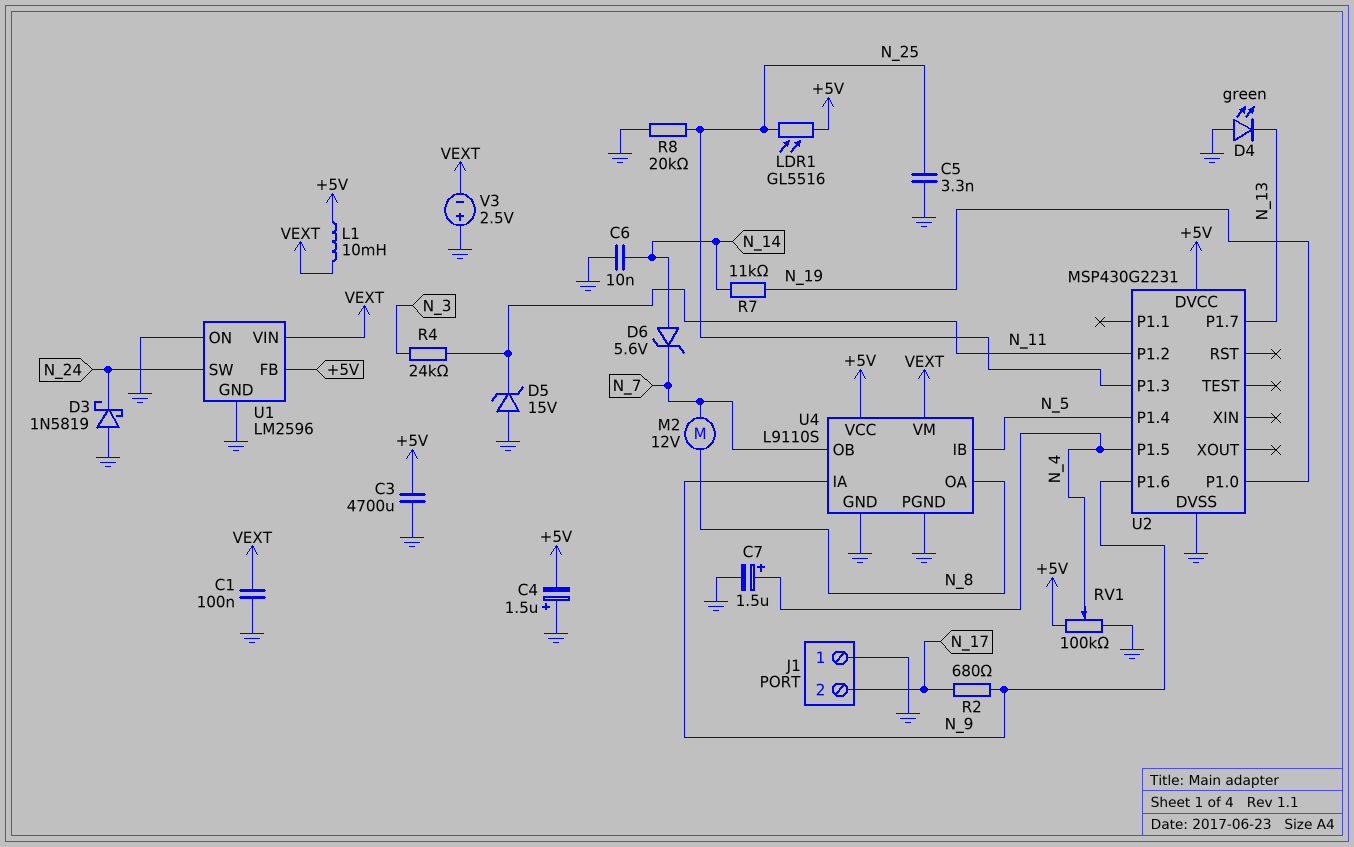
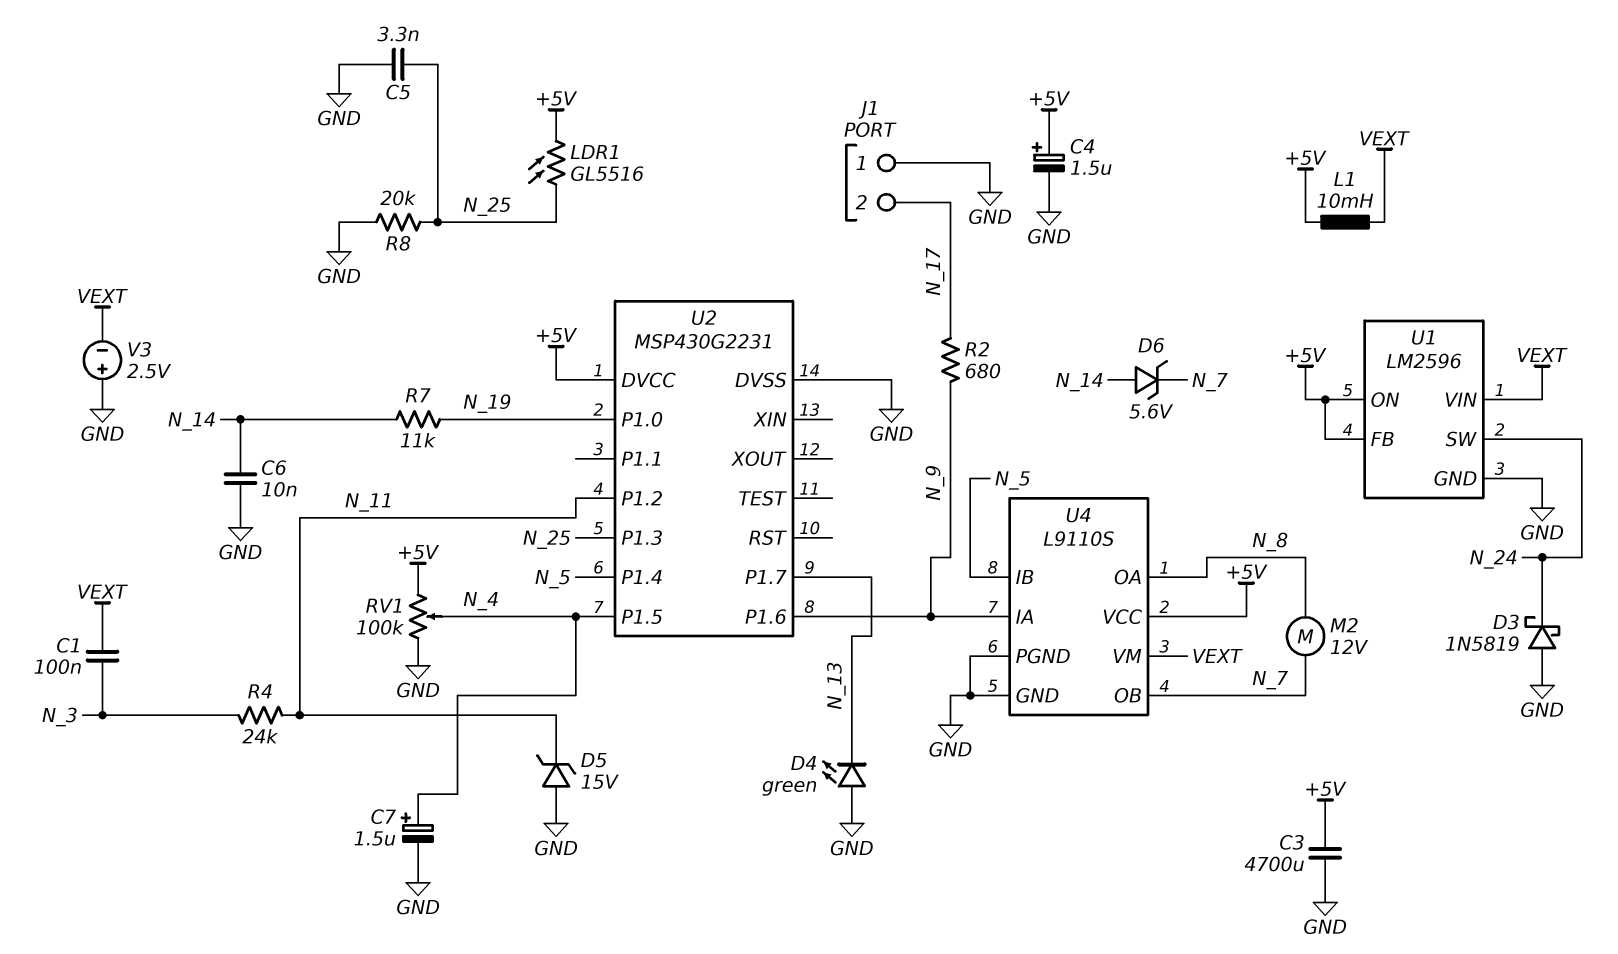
C1: 100nF (GND, VEXT) -> 100nF (N_3, VEXT)
C4: 1.5uF (plus GND, minus +5V) -> 1.5uF (plus +5V, minus GND)
U1 pin ON: GND -> +5V

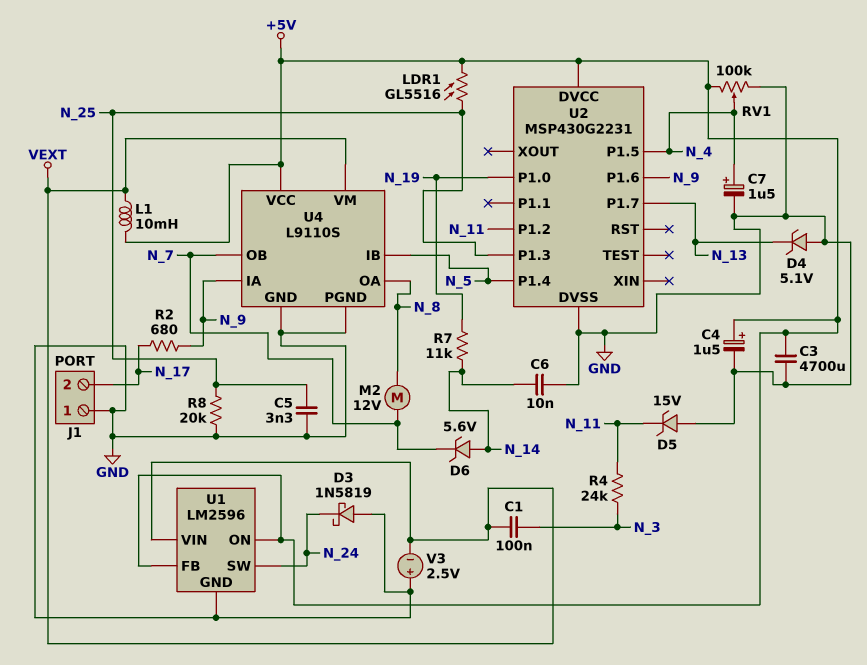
D4: LED green (A GND, K N_13) -> zener 5.1V (A GND, K N_13)

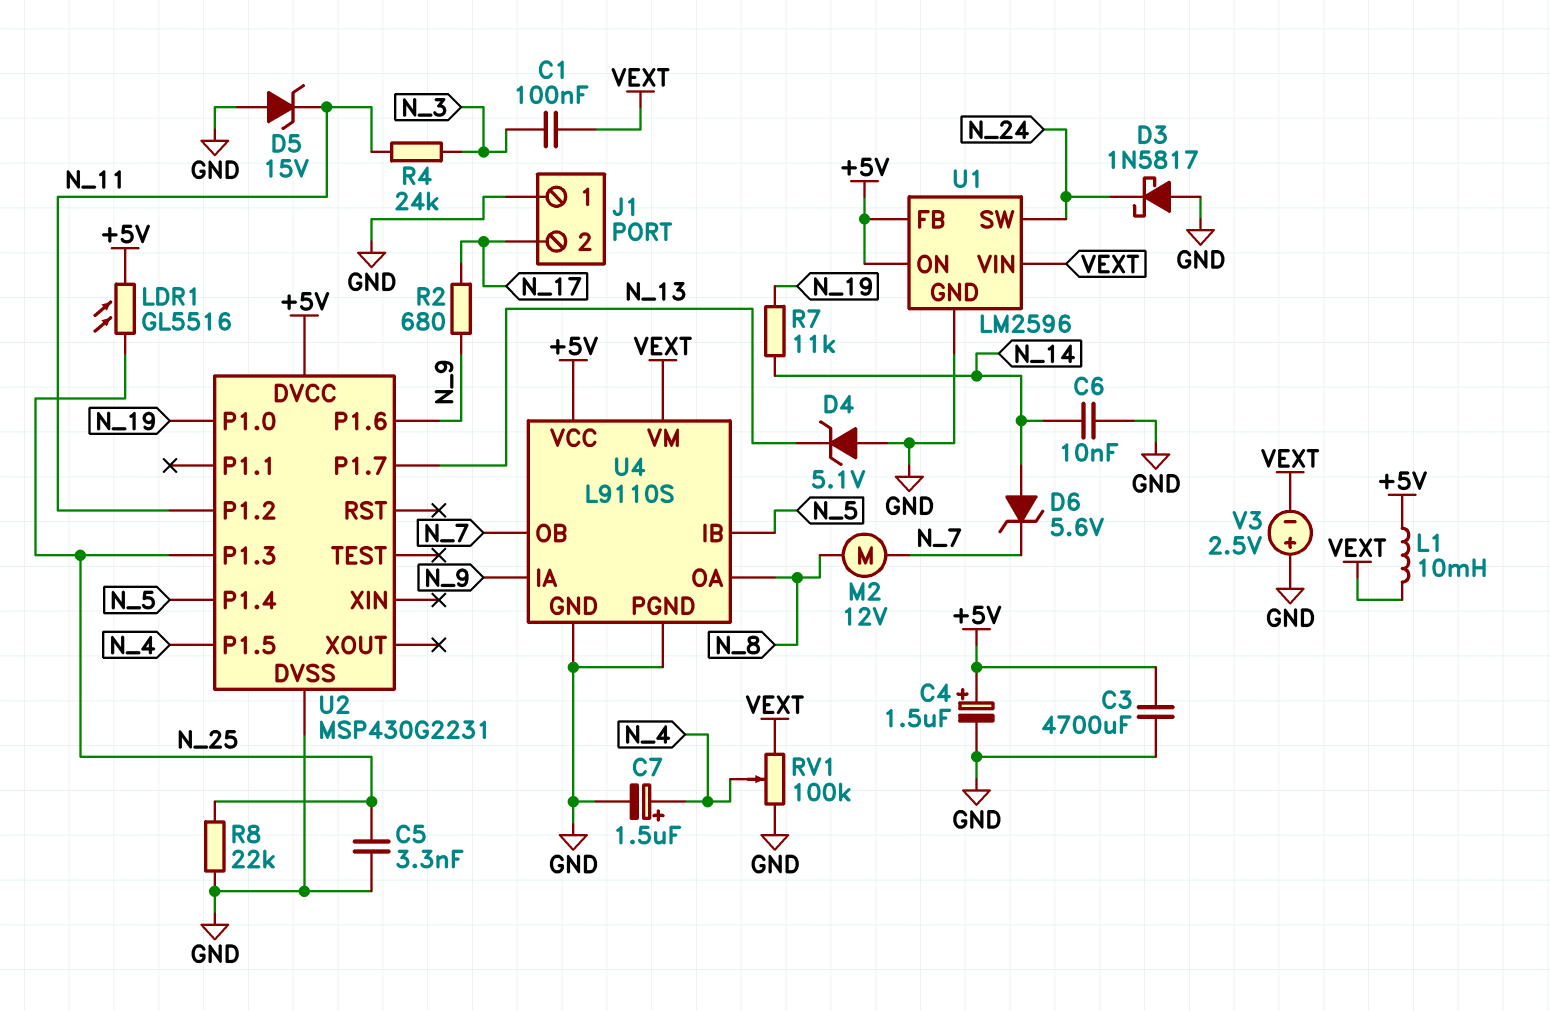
D3: schottky 1N5819 (A GND, K N_24) -> schottky 1N5817 (A GND, K N_24)
R8: 20k (GND, N_25) -> 22k (GND, N_25)
RV1: 100k (+5V, GND, wiper N_4) -> 100k (GND, VEXT, wiper N_4)

